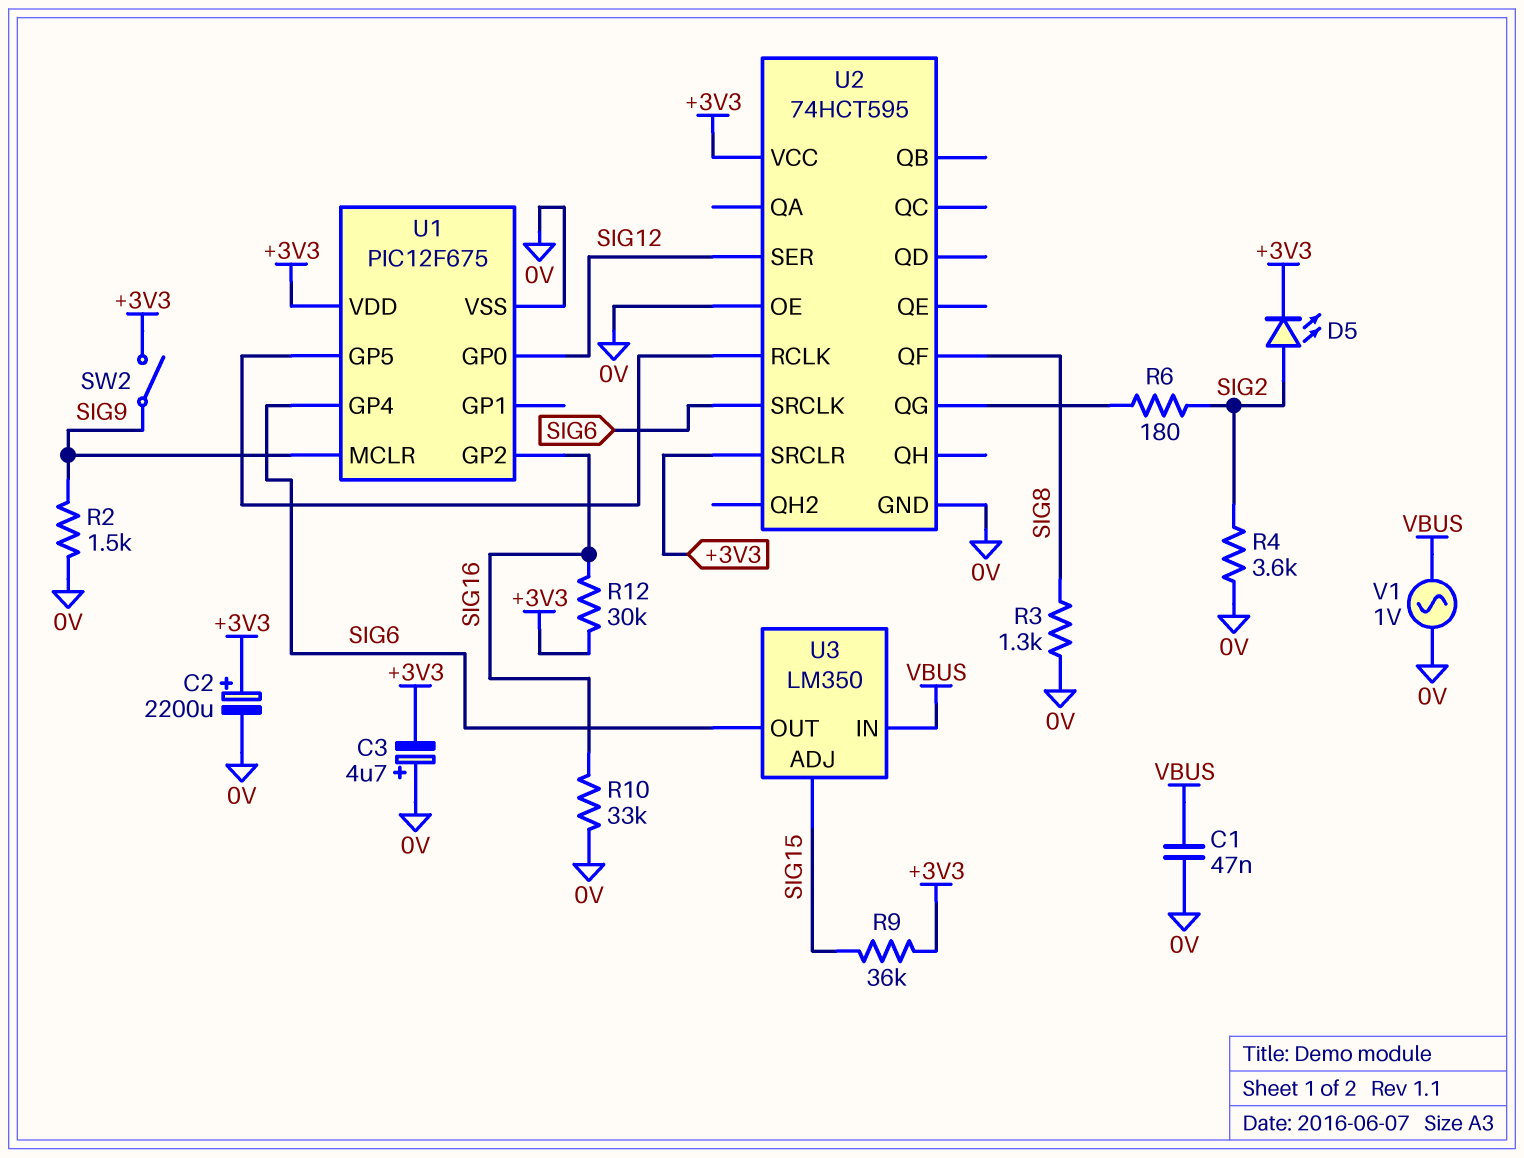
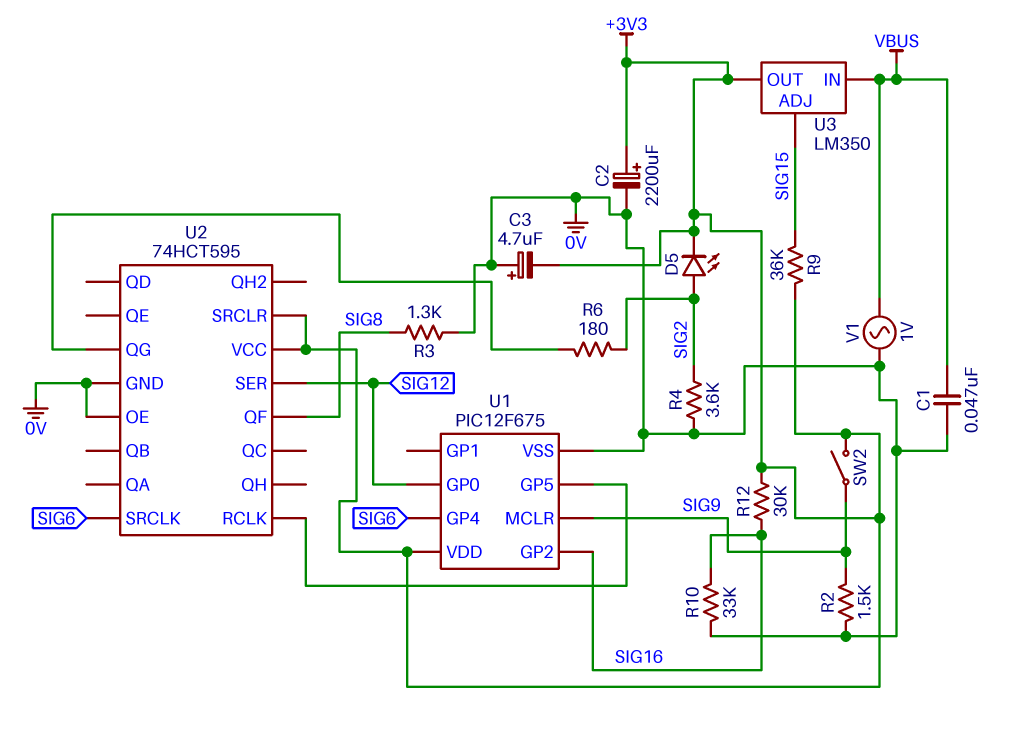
U3 pin OUT: SIG6 -> +3V3

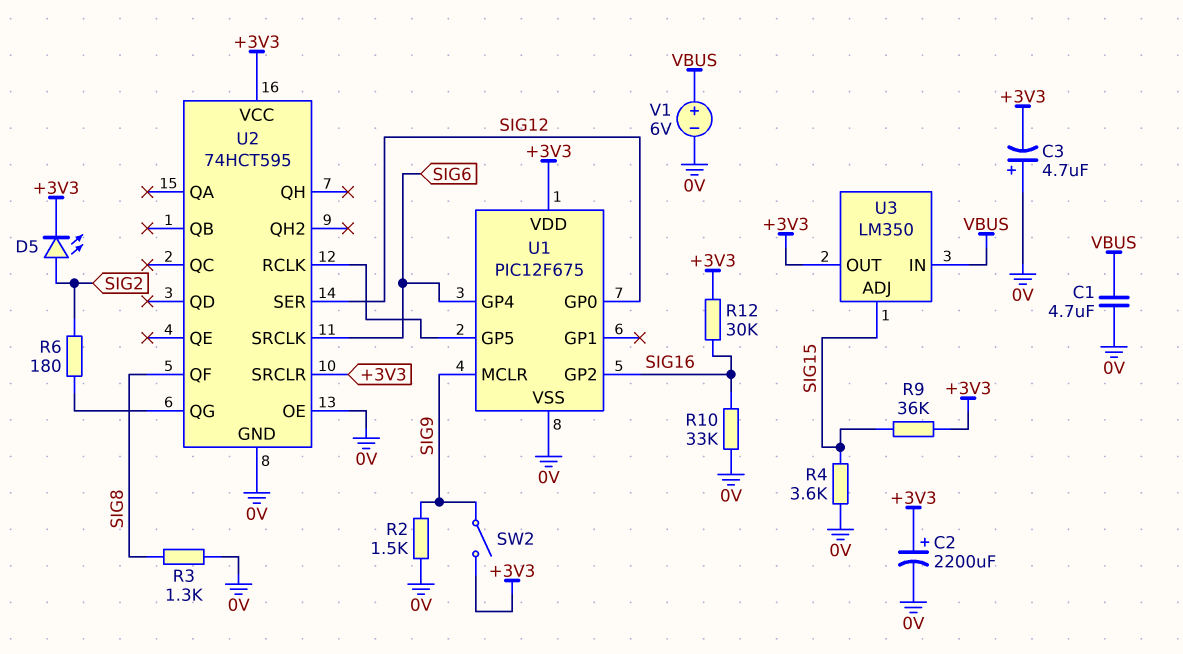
C1: 47nF (0V, VBUS) -> 4.7uF (0V, VBUS)
R4: 3.6k (0V, SIG2) -> 3.6k (0V, SIG15)
V1: AC 1V (0V, VBUS) -> 6V (plus VBUS, minus 0V)

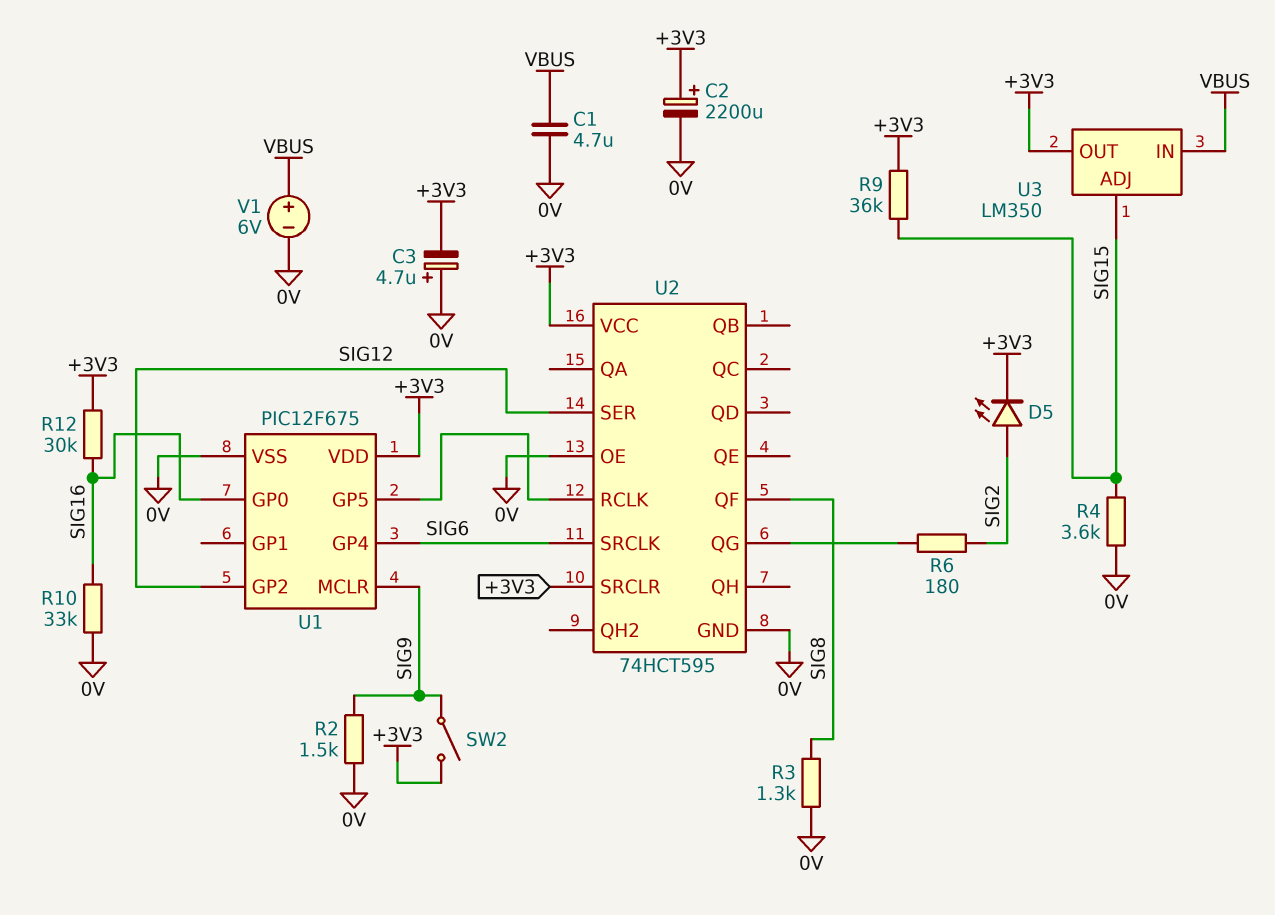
U1 pin GP0: SIG12 -> SIG16
U1 pin GP2: SIG16 -> SIG12

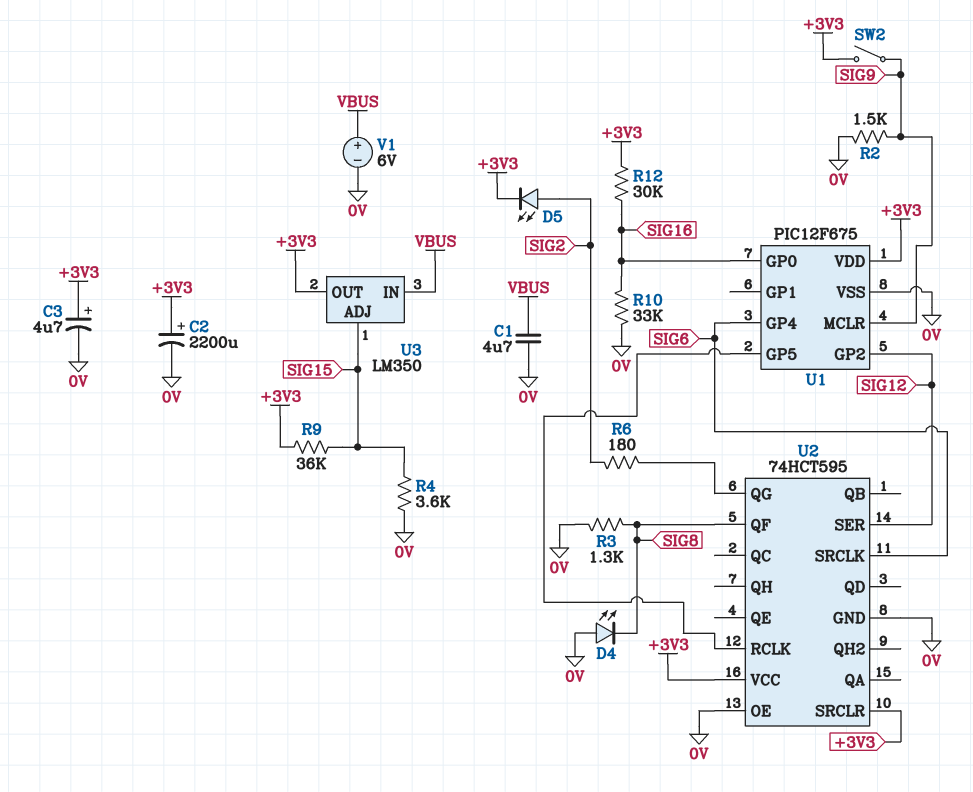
C3: 4.7uF (plus 0V, minus +3V3) -> 4.7uF (plus +3V3, minus 0V)
D4: none -> LED (A 0V, K SIG8)

